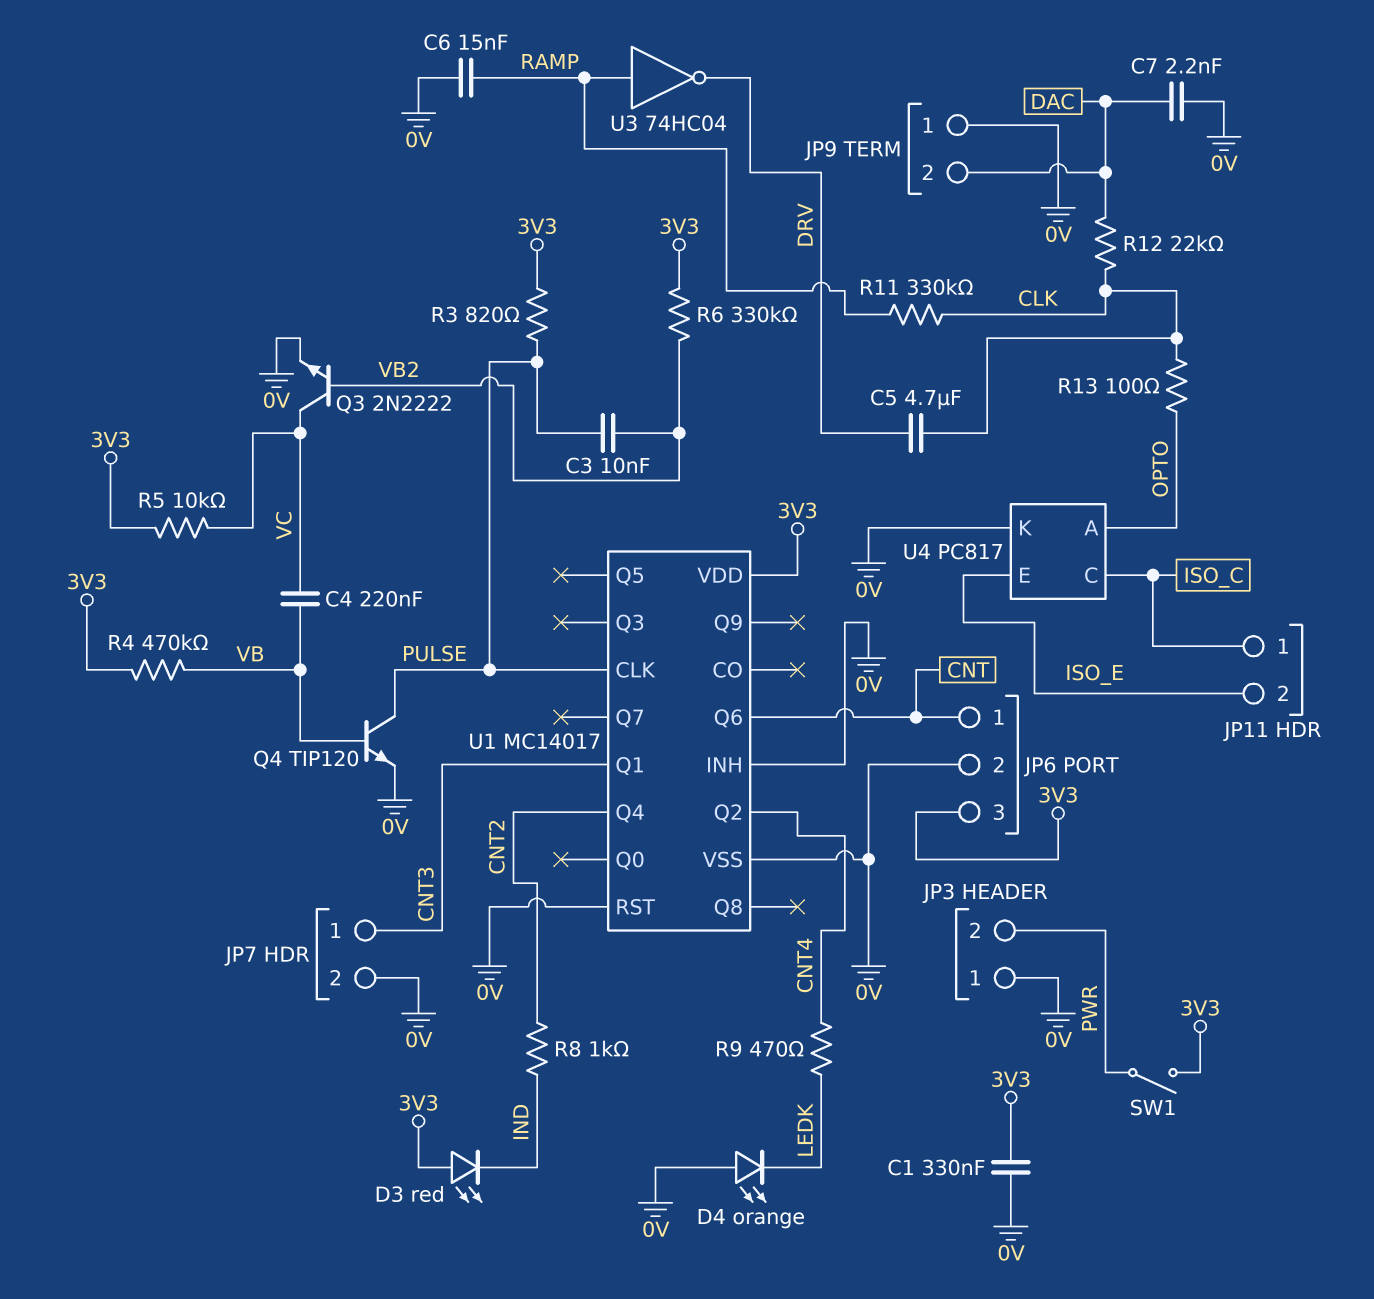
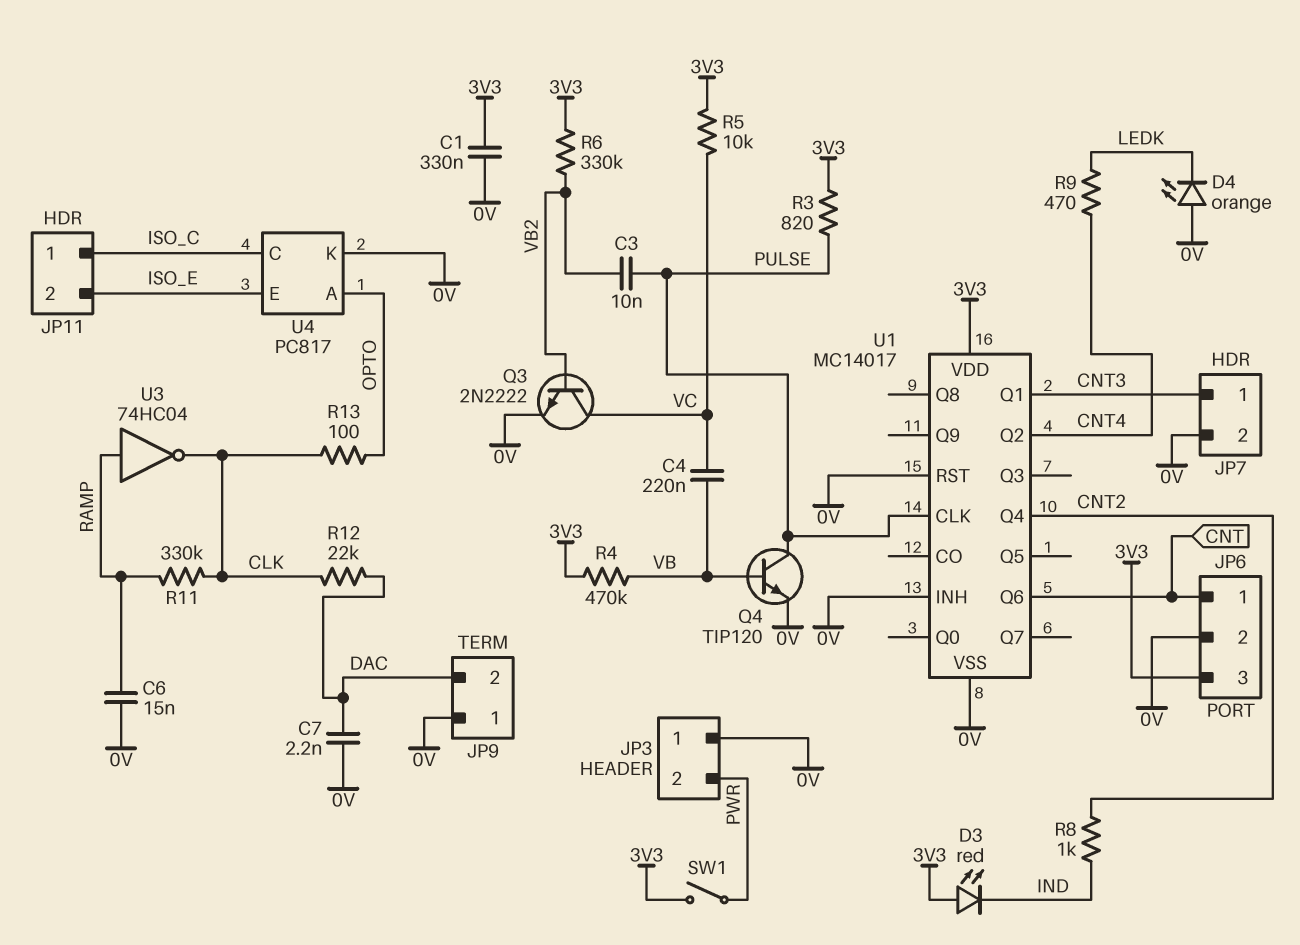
C5: 4.7uF (CLK, DRV) -> none
U3: NOT 74HC04 (in RAMP, out DRV) -> NOT 74HC04 (in RAMP, out CLK)

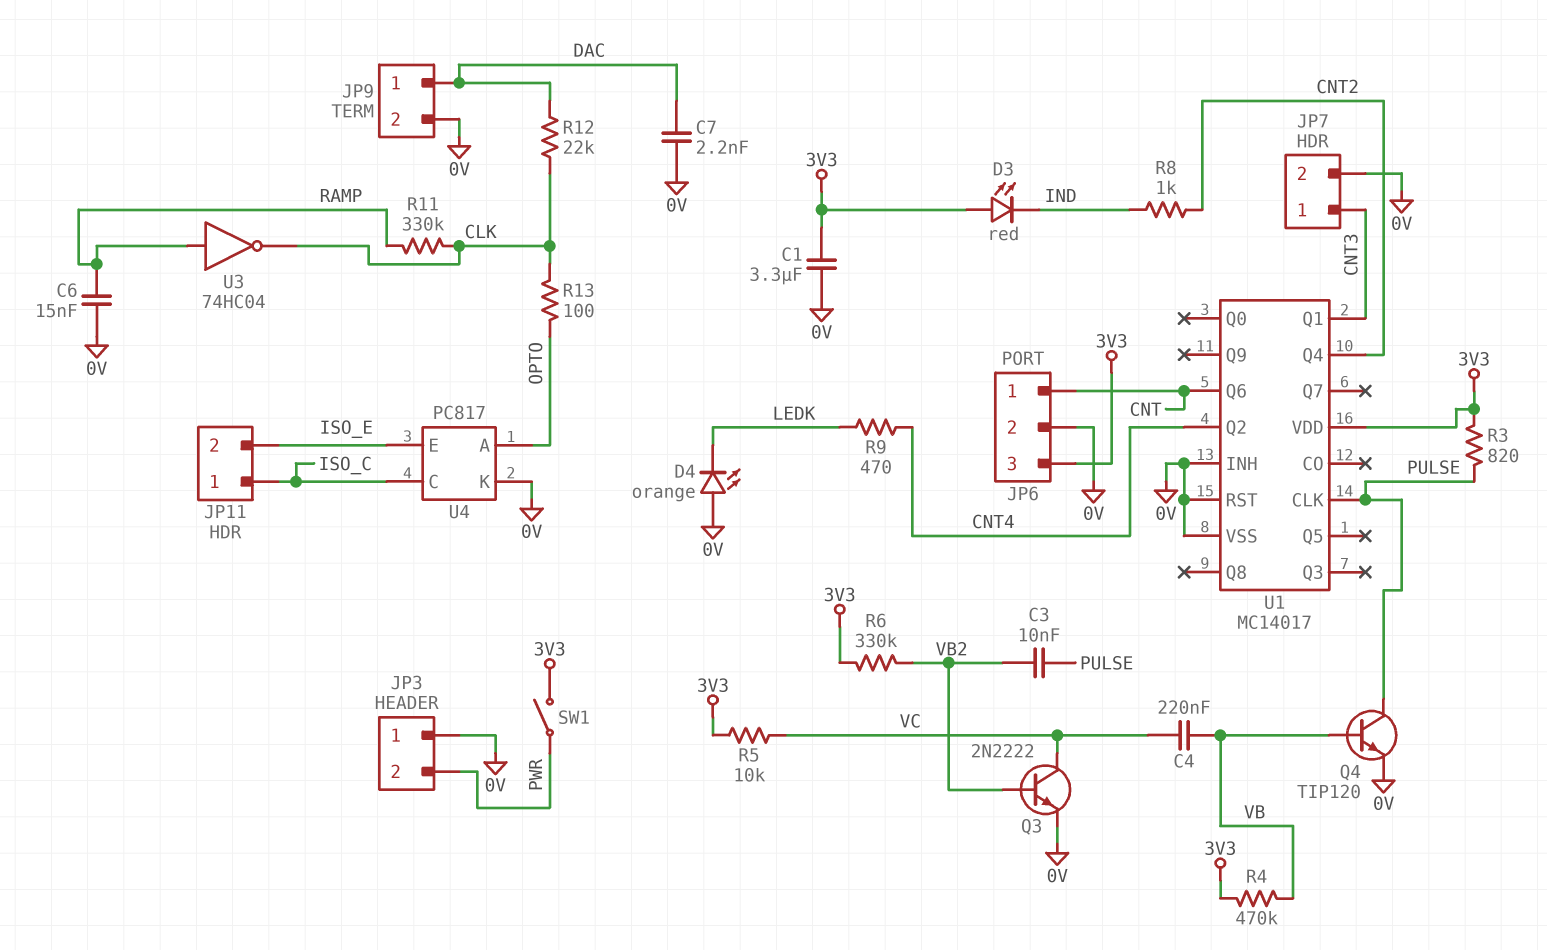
C1: 330nF (0V, 3V3) -> 3.3uF (0V, 3V3)
JP9 pin 1: 0V -> DAC
JP9 pin 2: DAC -> 0V

